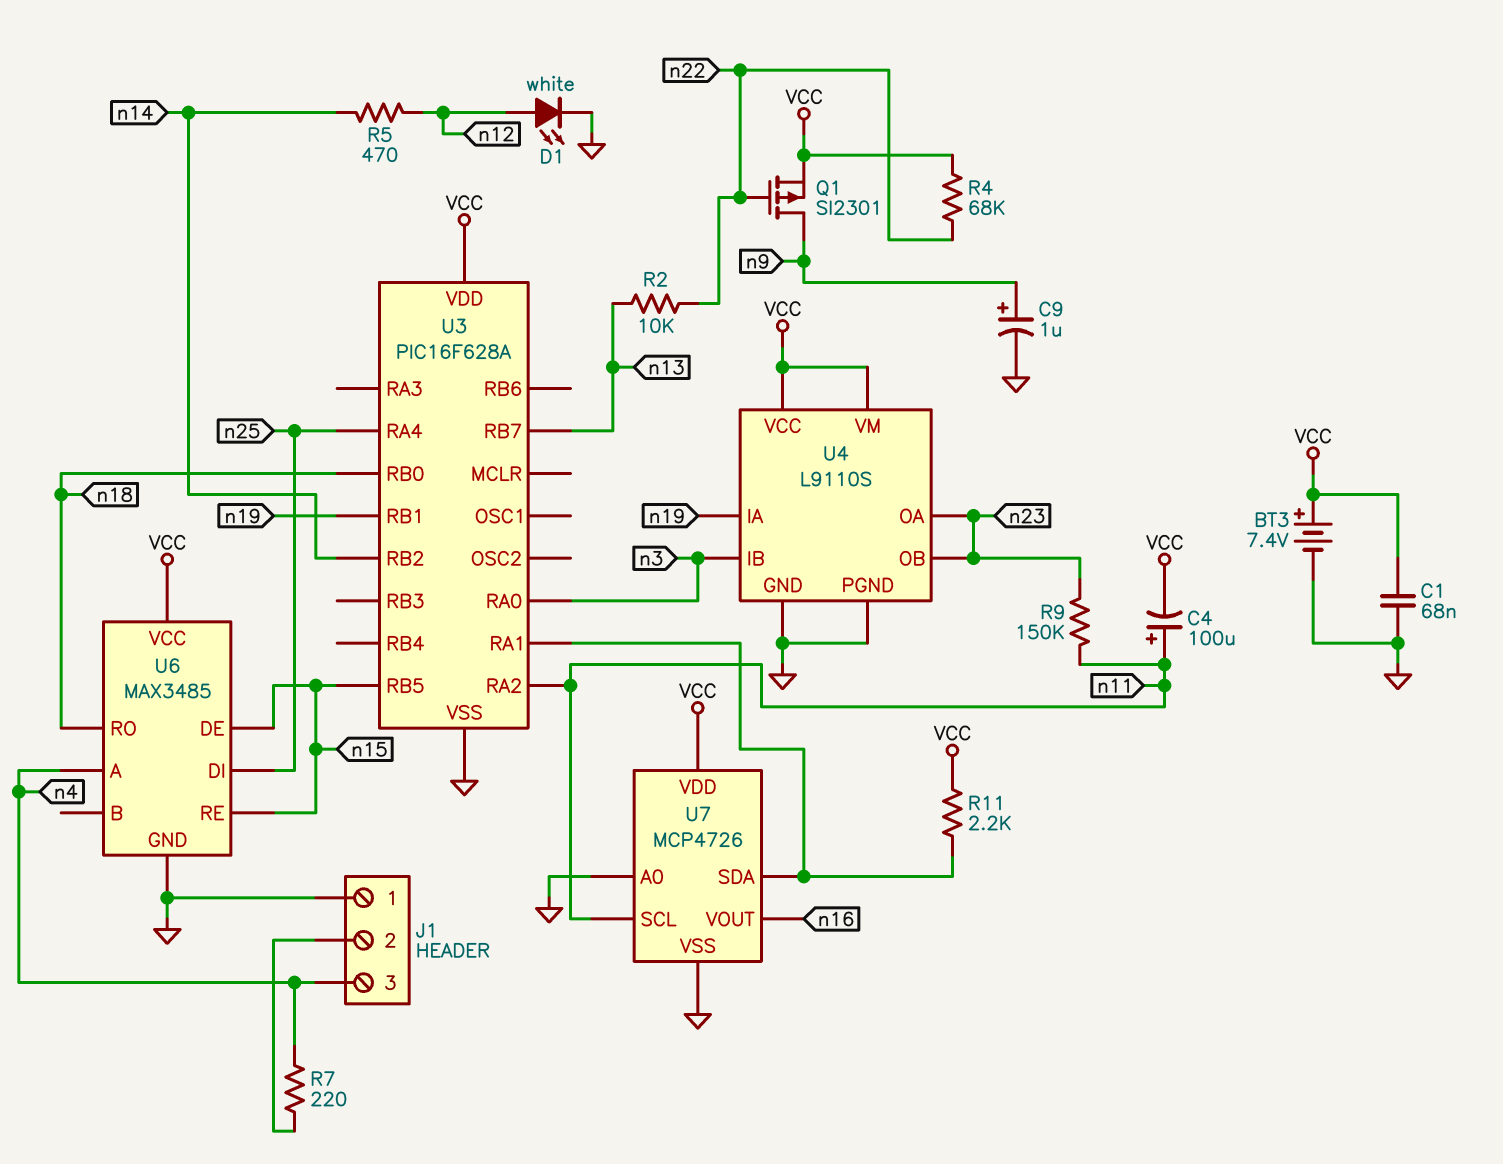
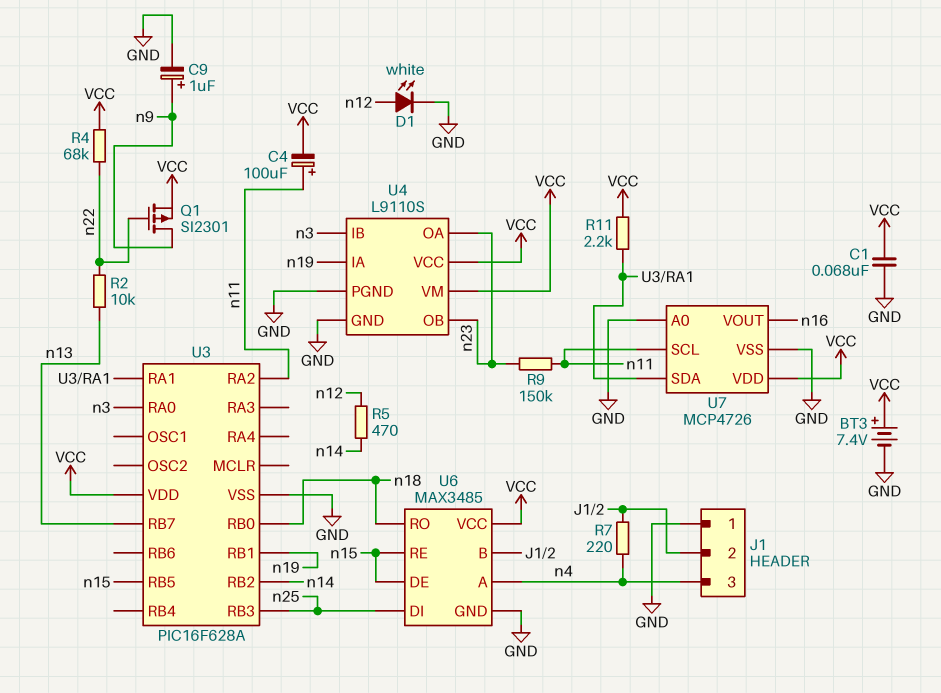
U3 pin RA4: n25 -> none
U3 pin RB3: none -> n25
U6 pin B: none -> J1/2

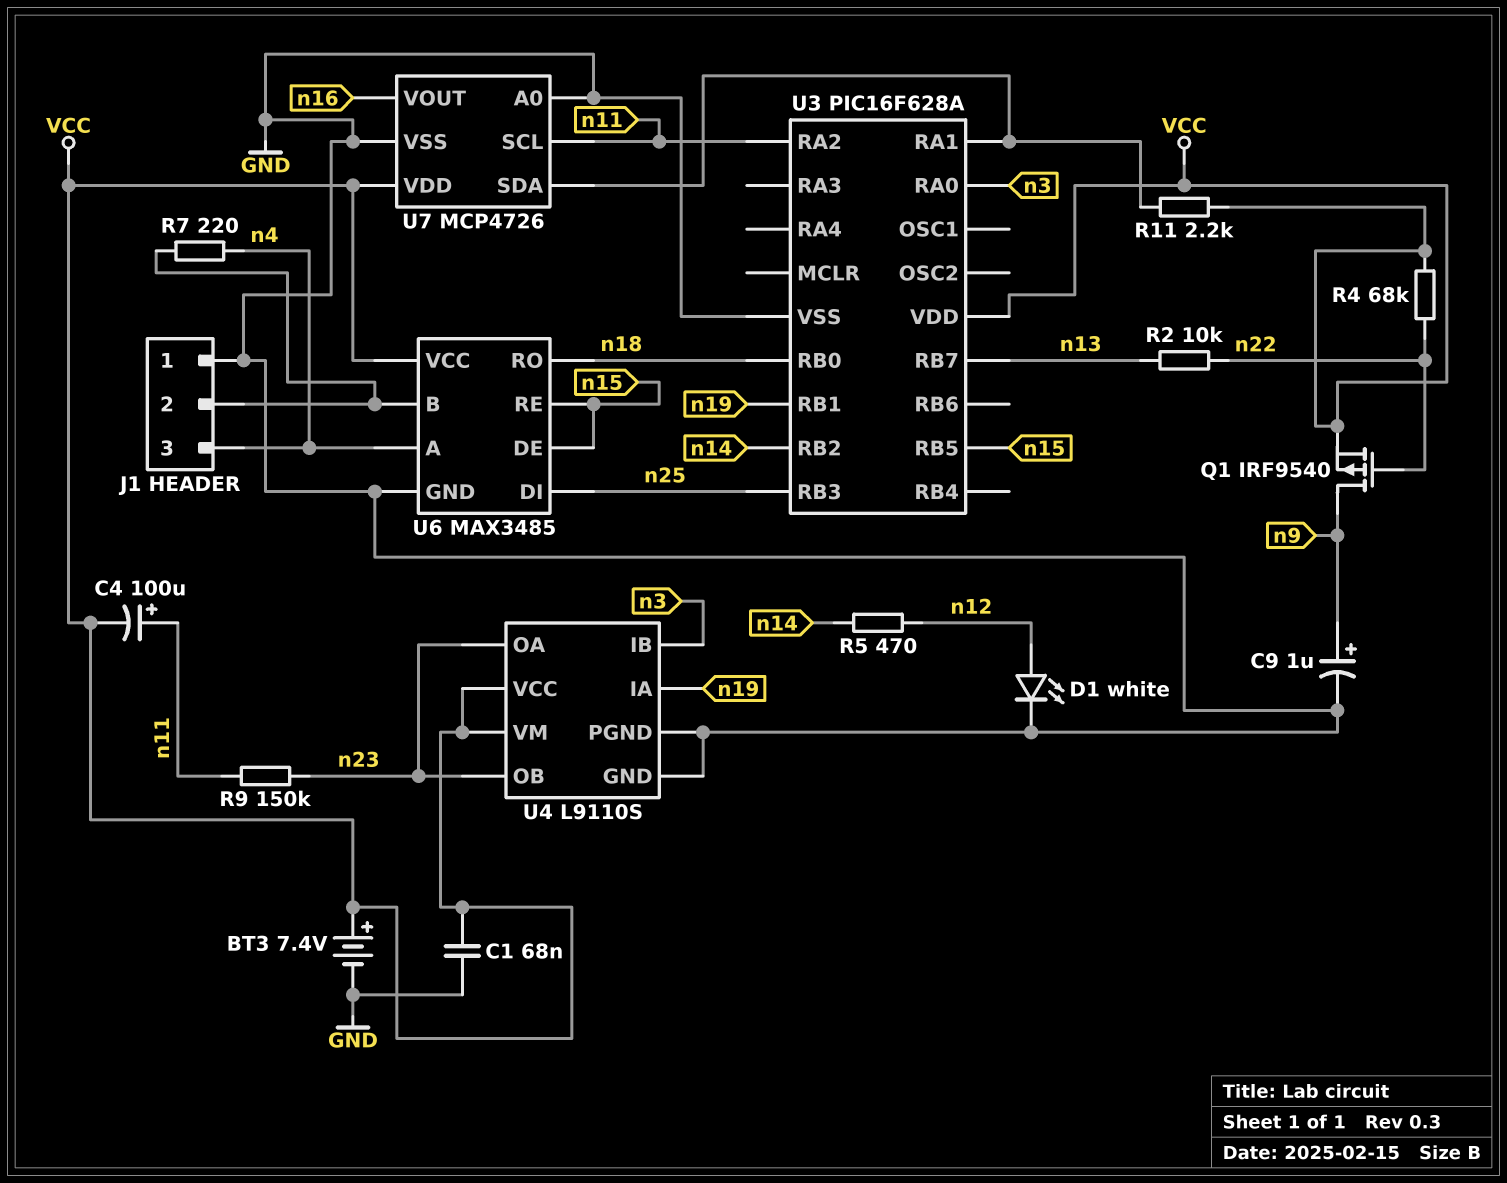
Q1: PMOS SI2301 (G n22, D n9, S VCC) -> PMOS IRF9540 (G n22, D n9, S VCC)

